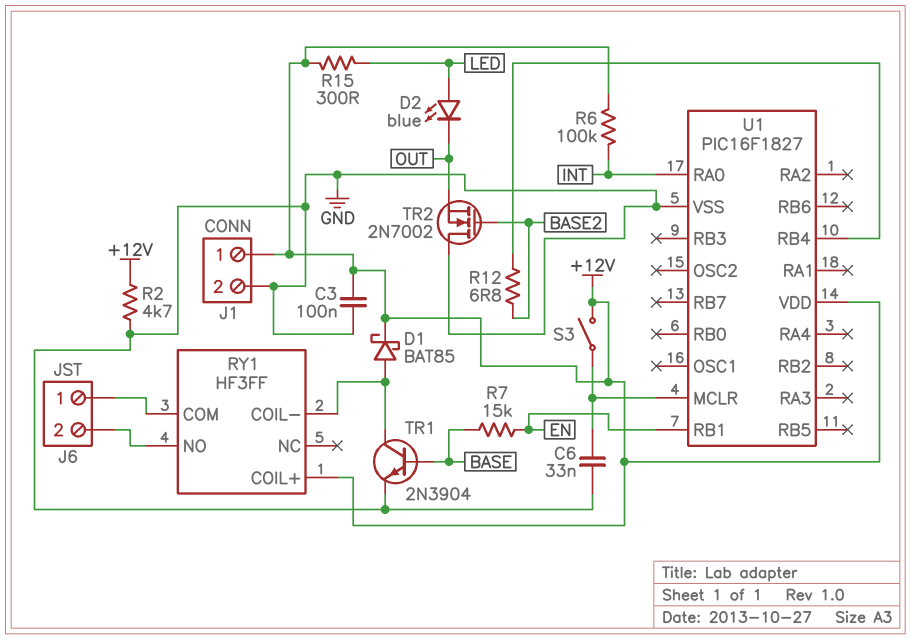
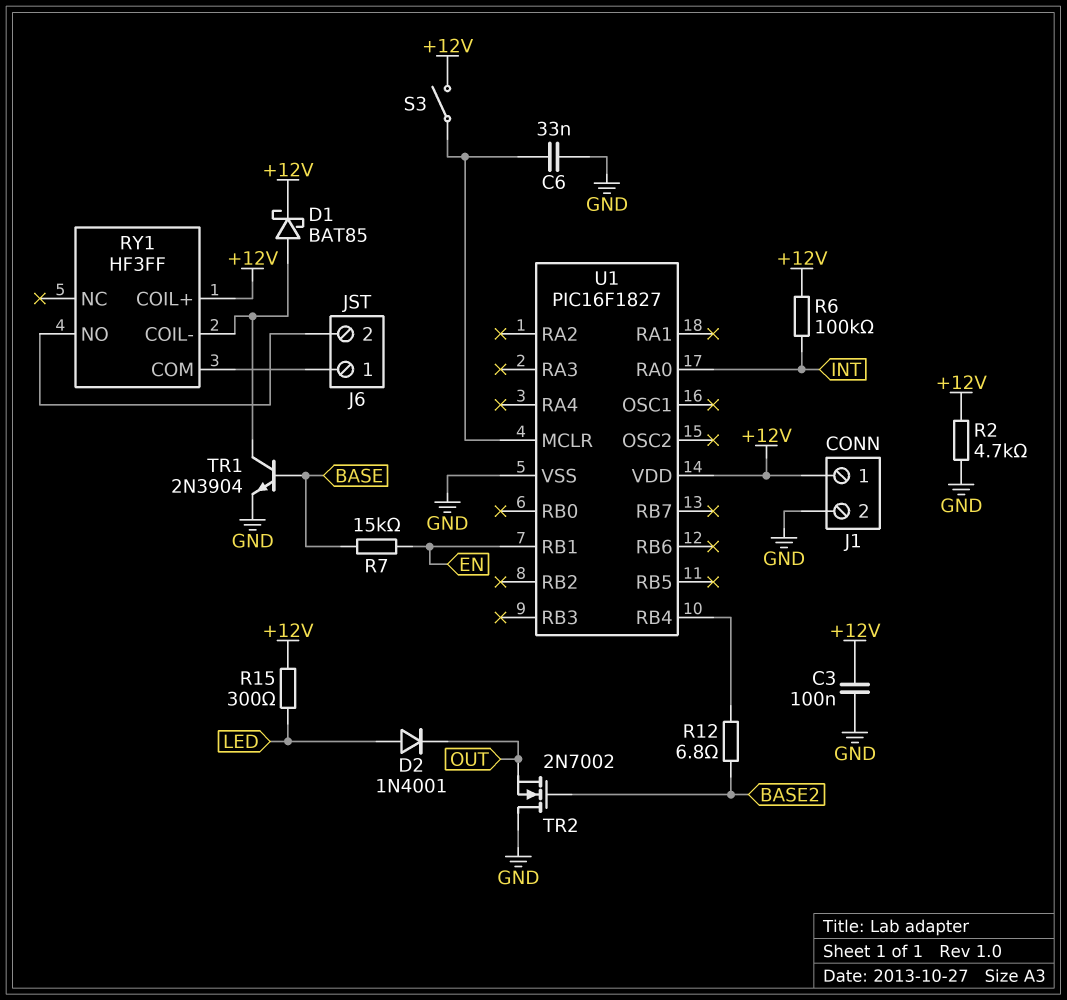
D2: LED blue (A LED, K OUT) -> diode 1N4001 (A LED, K OUT)

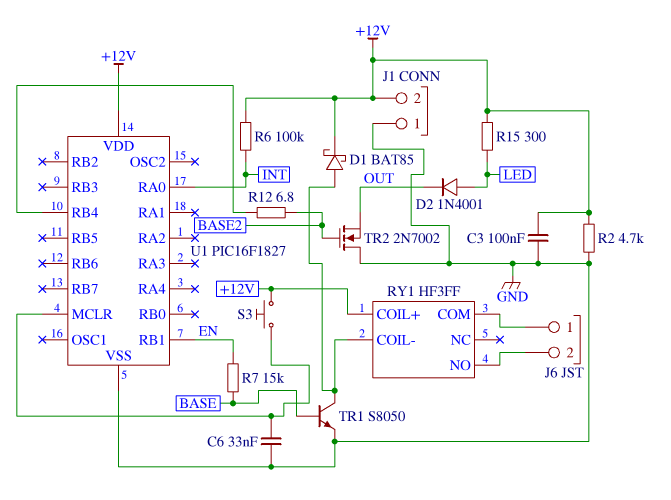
J1 pin 1: +12V -> GND
J1 pin 2: GND -> +12V
S3: switch (+12V, U1/MCLR) -> button (+12V, U1/MCLR)
TR1: NPN 2N3904 (B BASE, C RY1/COIL-, E GND) -> NPN S8050 (B BASE, C RY1/COIL-, E GND)

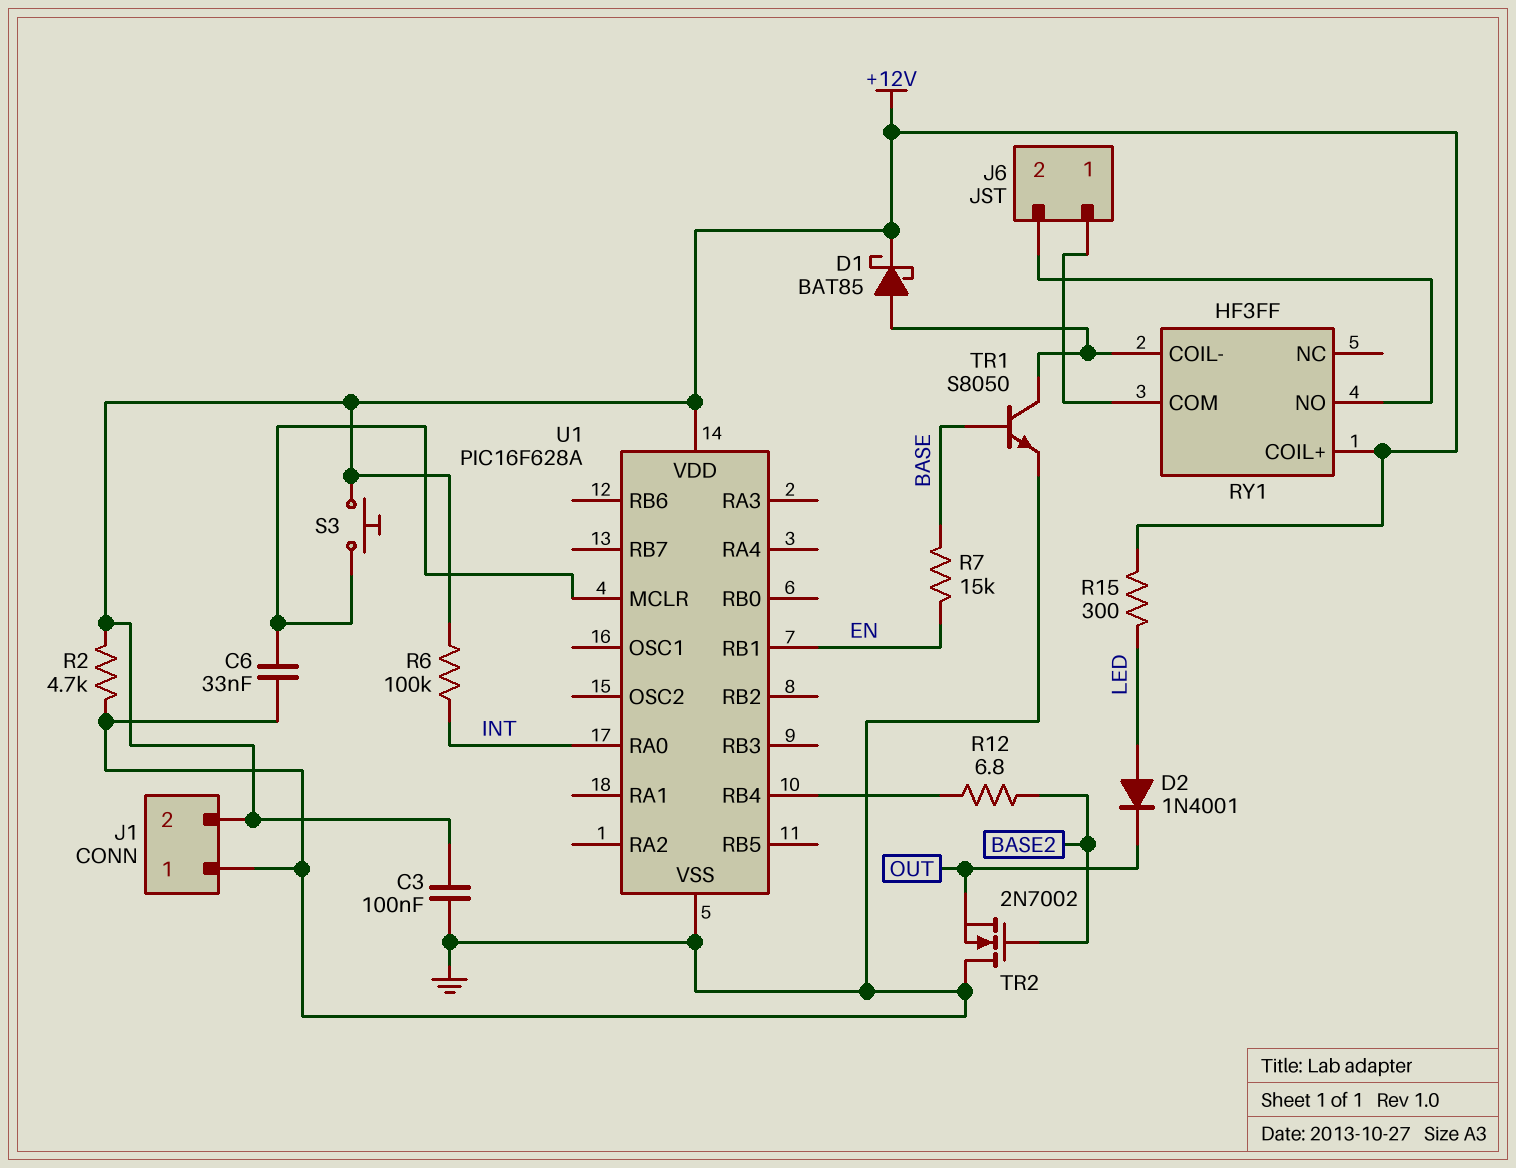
U1: PIC16F1827 -> PIC16F628A

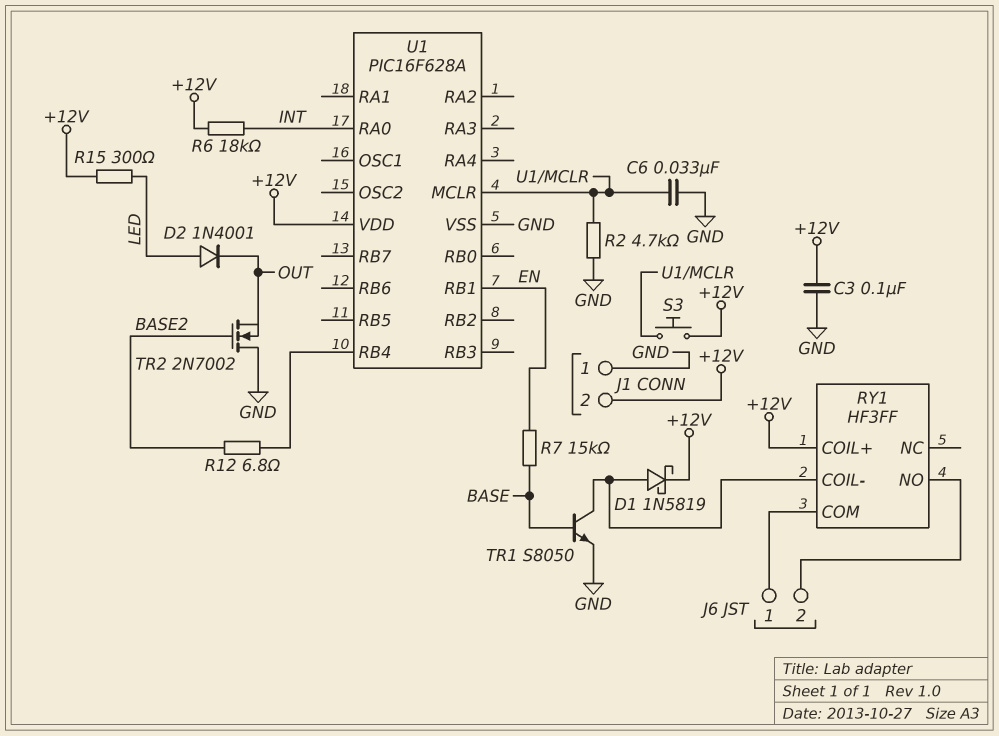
D1: schottky BAT85 (A RY1/COIL-, K +12V) -> schottky 1N5819 (A RY1/COIL-, K +12V)
R2: 4.7k (+12V, GND) -> 4.7k (GND, U1/MCLR)
R6: 100k (+12V, INT) -> 18k (+12V, INT)

